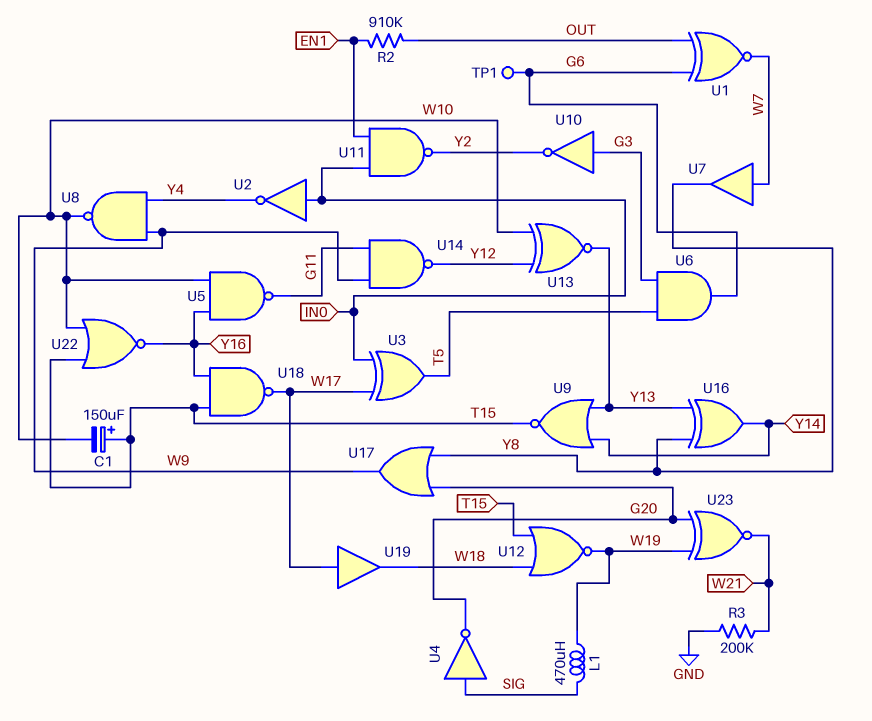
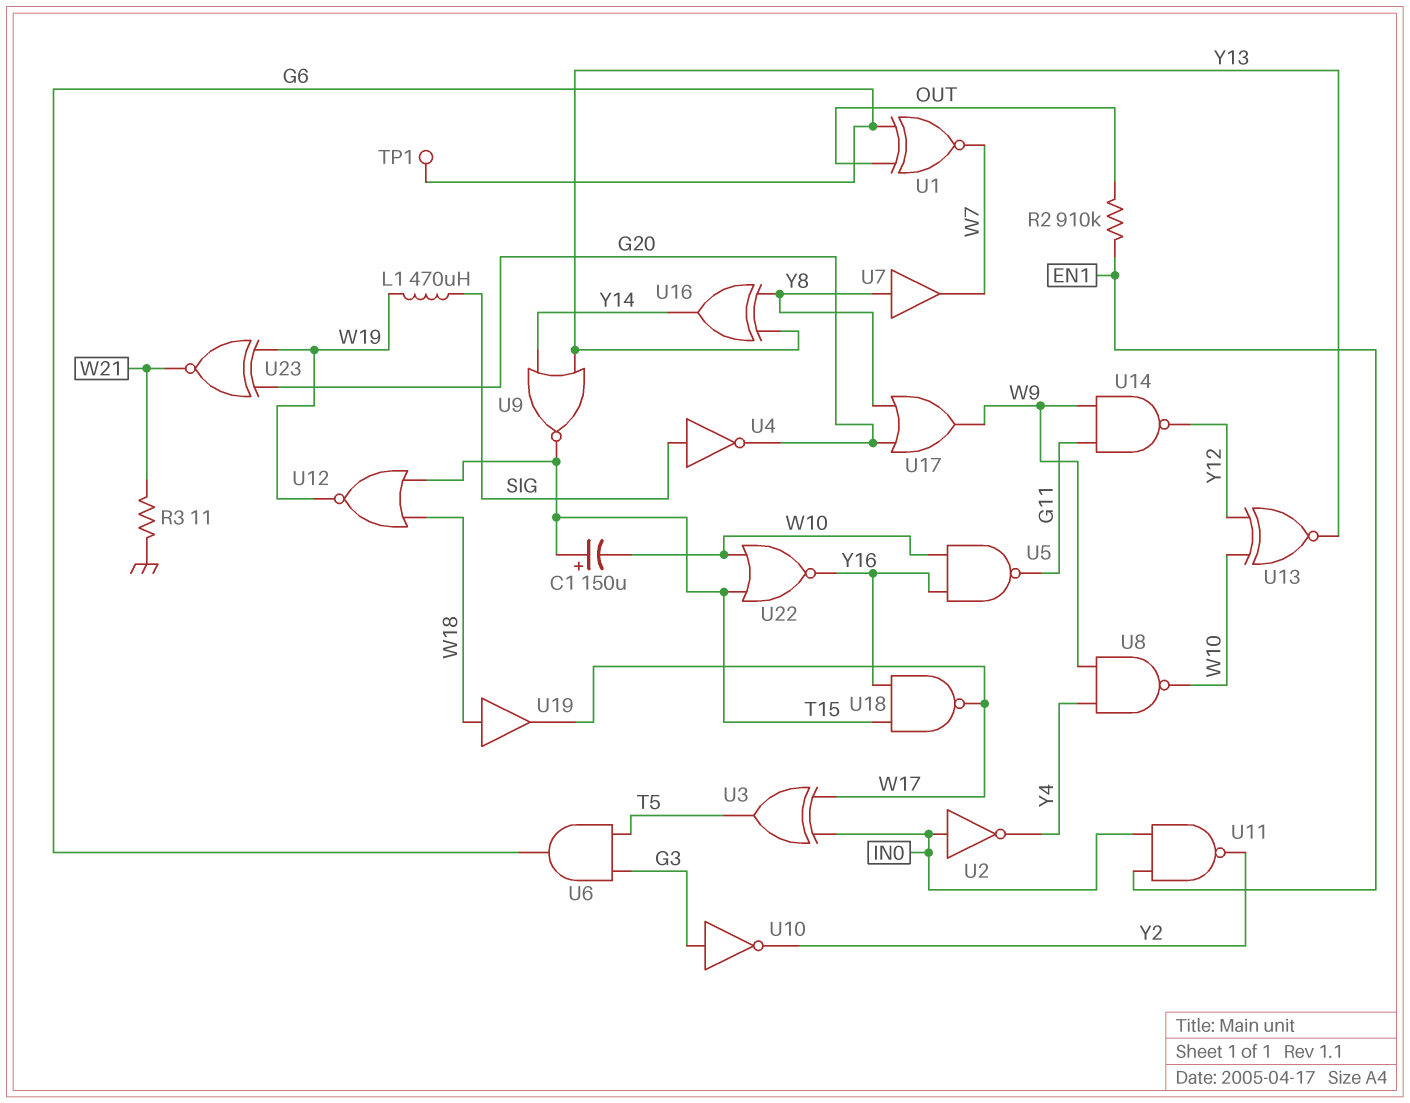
R3: 200k (GND, W21) -> 11 (GND, W21)
U7: buffer (in W7, out Y8) -> buffer (in Y8, out W7)
U19: buffer (in W17, out W18) -> buffer (in W18, out W17)

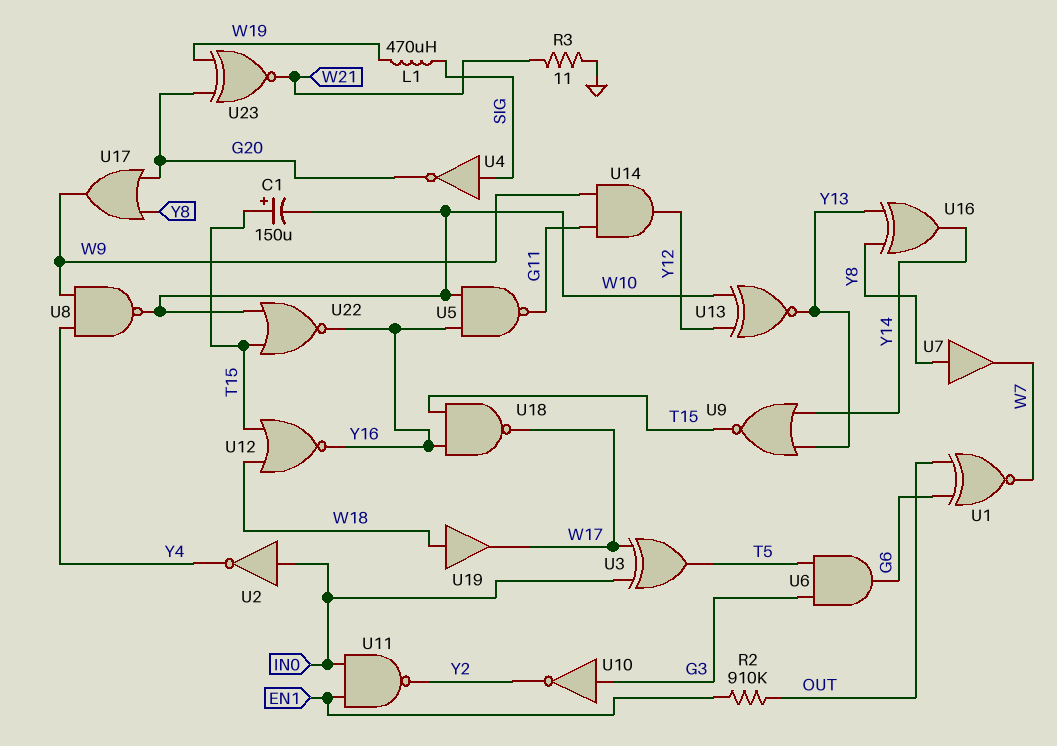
TP1: test point (G6) -> none
U12: NOR (in T15, in W18, out W19) -> NOR (in T15, in W18, out Y16)
U14: NAND (in G11, in W9, out Y12) -> AND (in G11, in W9, out Y12)

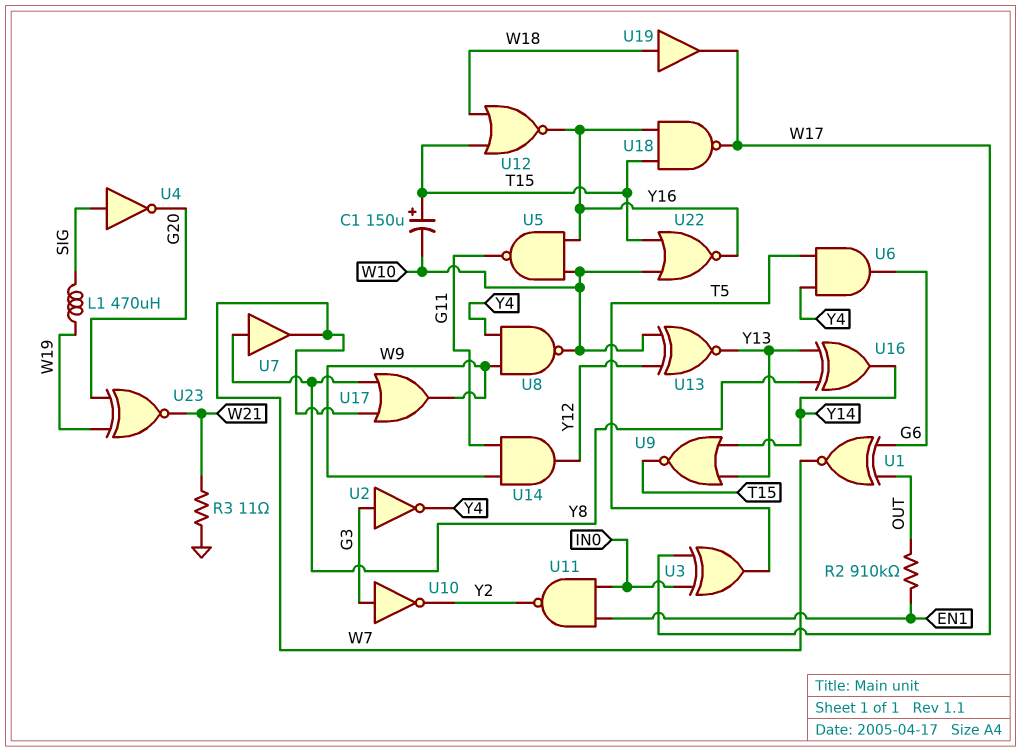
U2: NOT (in IN0, out Y4) -> NOT (in G3, out Y4)
U6: AND (in G3, in T5, out G6) -> AND (in T5, in Y4, out G6)
U17: OR (in G20, in Y8, out W9) -> OR (in W7, in Y8, out W9)

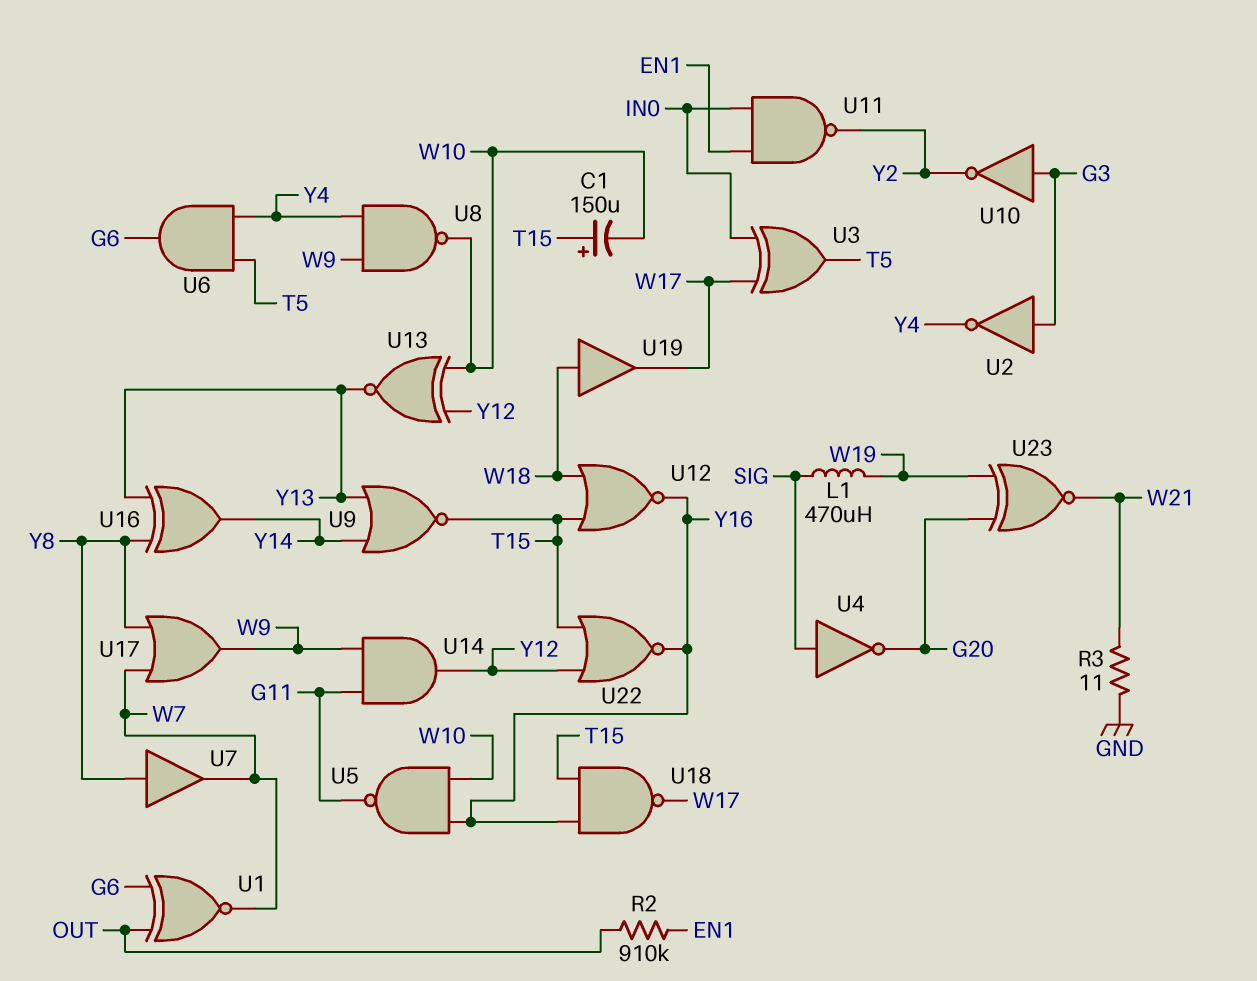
U22: NOR (in T15, in W10, out Y16) -> NOR (in T15, in Y12, out Y16)

